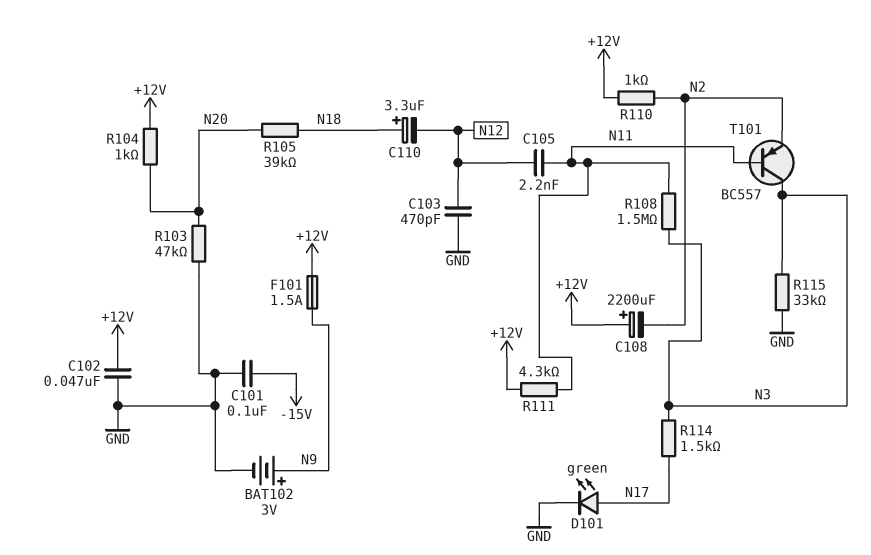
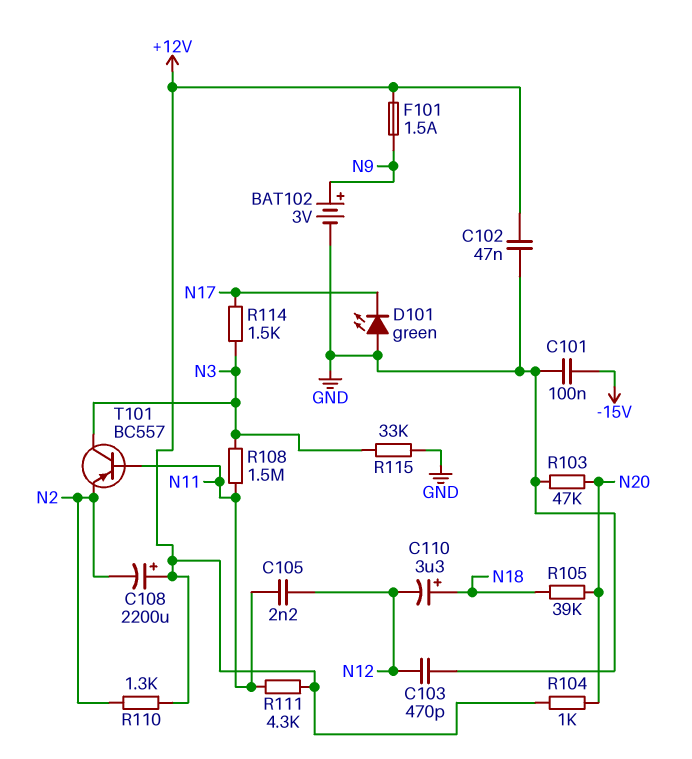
D101: LED green (A N17, K GND) -> LED green (A GND, K N17)
R110: 1k (+12V, N2) -> 1.3k (+12V, N2)

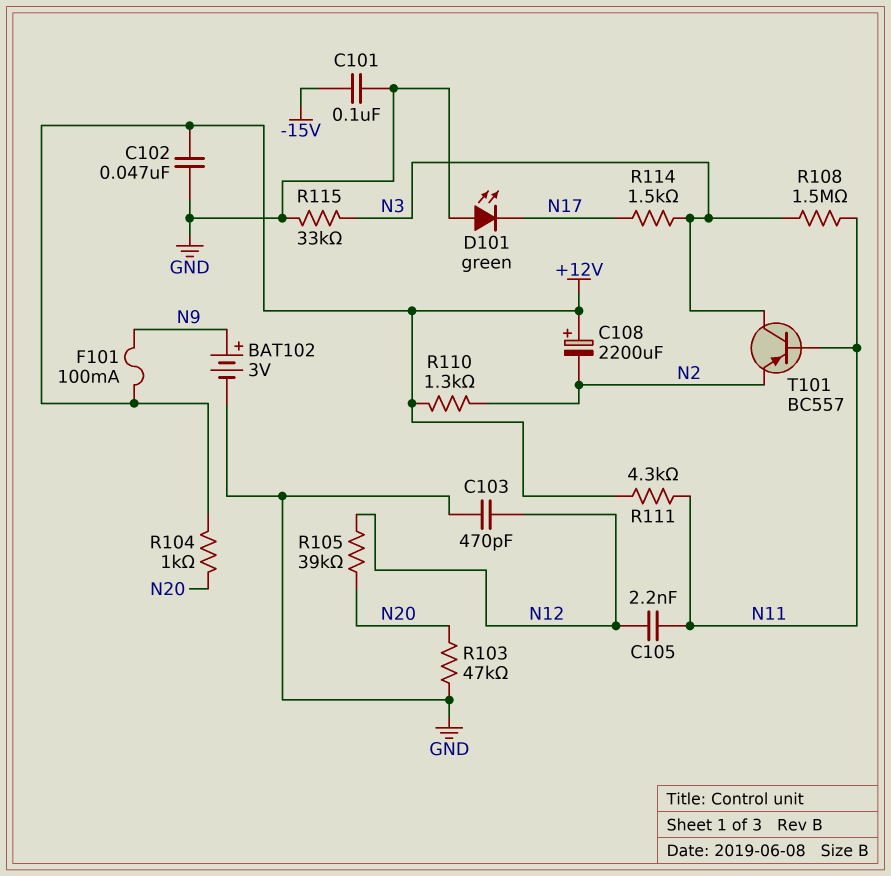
C110: 3.3uF (plus N18, minus N12) -> none
F101: 1.5A (+12V, N9) -> 100mA (+12V, N9)
R105: 39k (N18, N20) -> 39k (N12, N20)

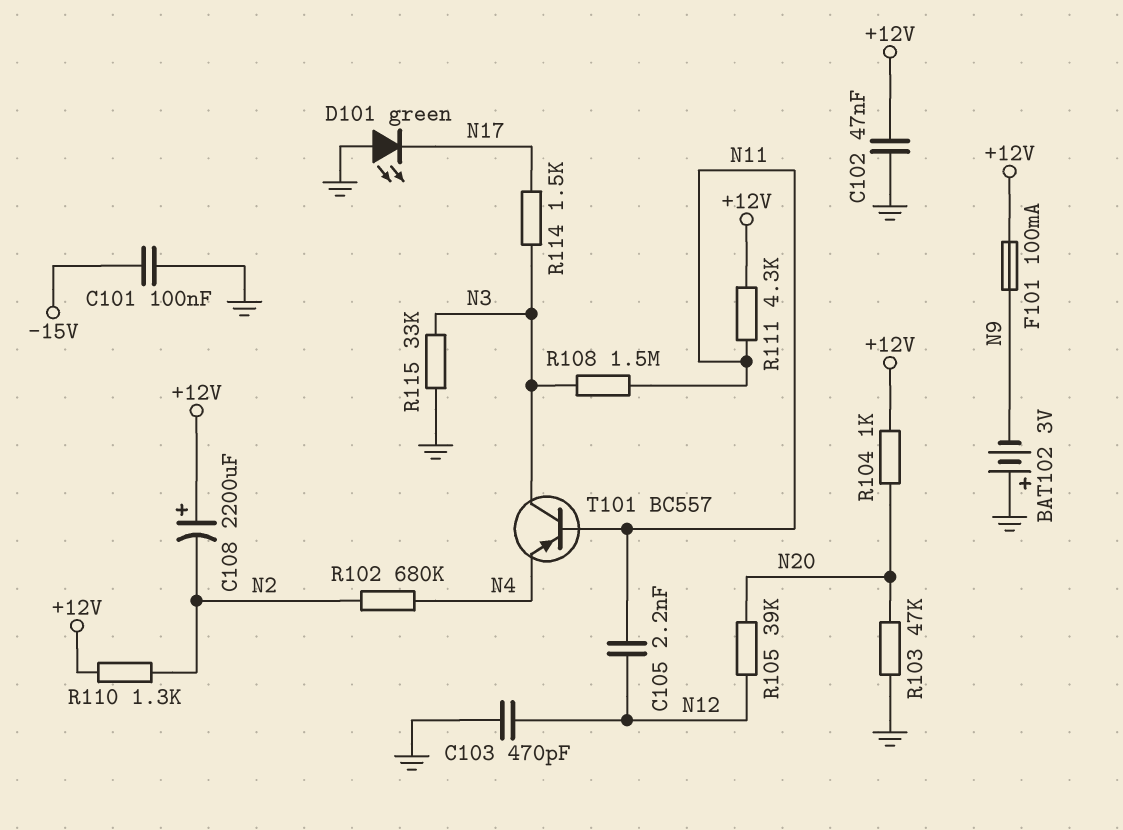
BAT102: 3V (plus N9, minus GND) -> 3V (plus GND, minus N9)
R102: none -> 680k (N2, N4)
T101: PNP BC557 (B N11, C N3, E N2) -> PNP BC557 (B N11, C N3, E N4)

